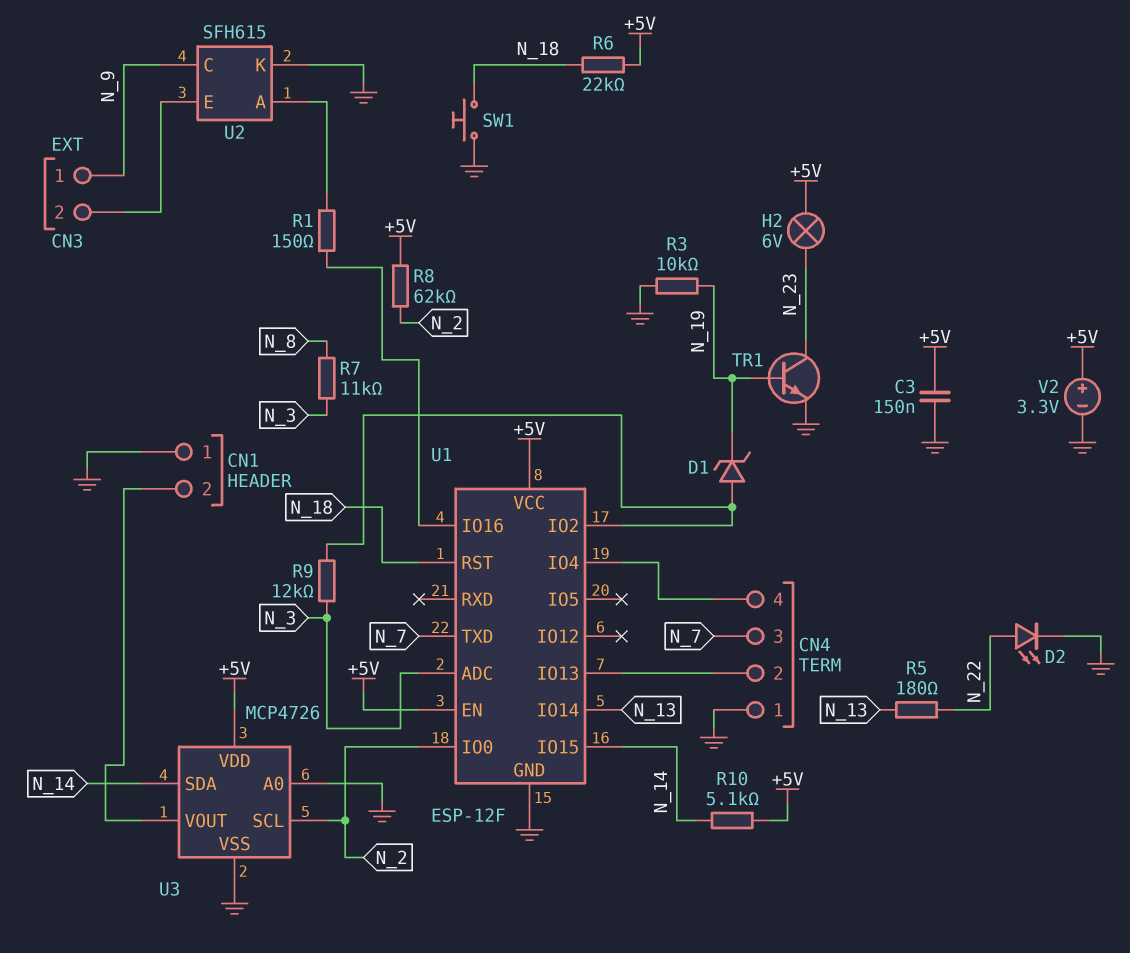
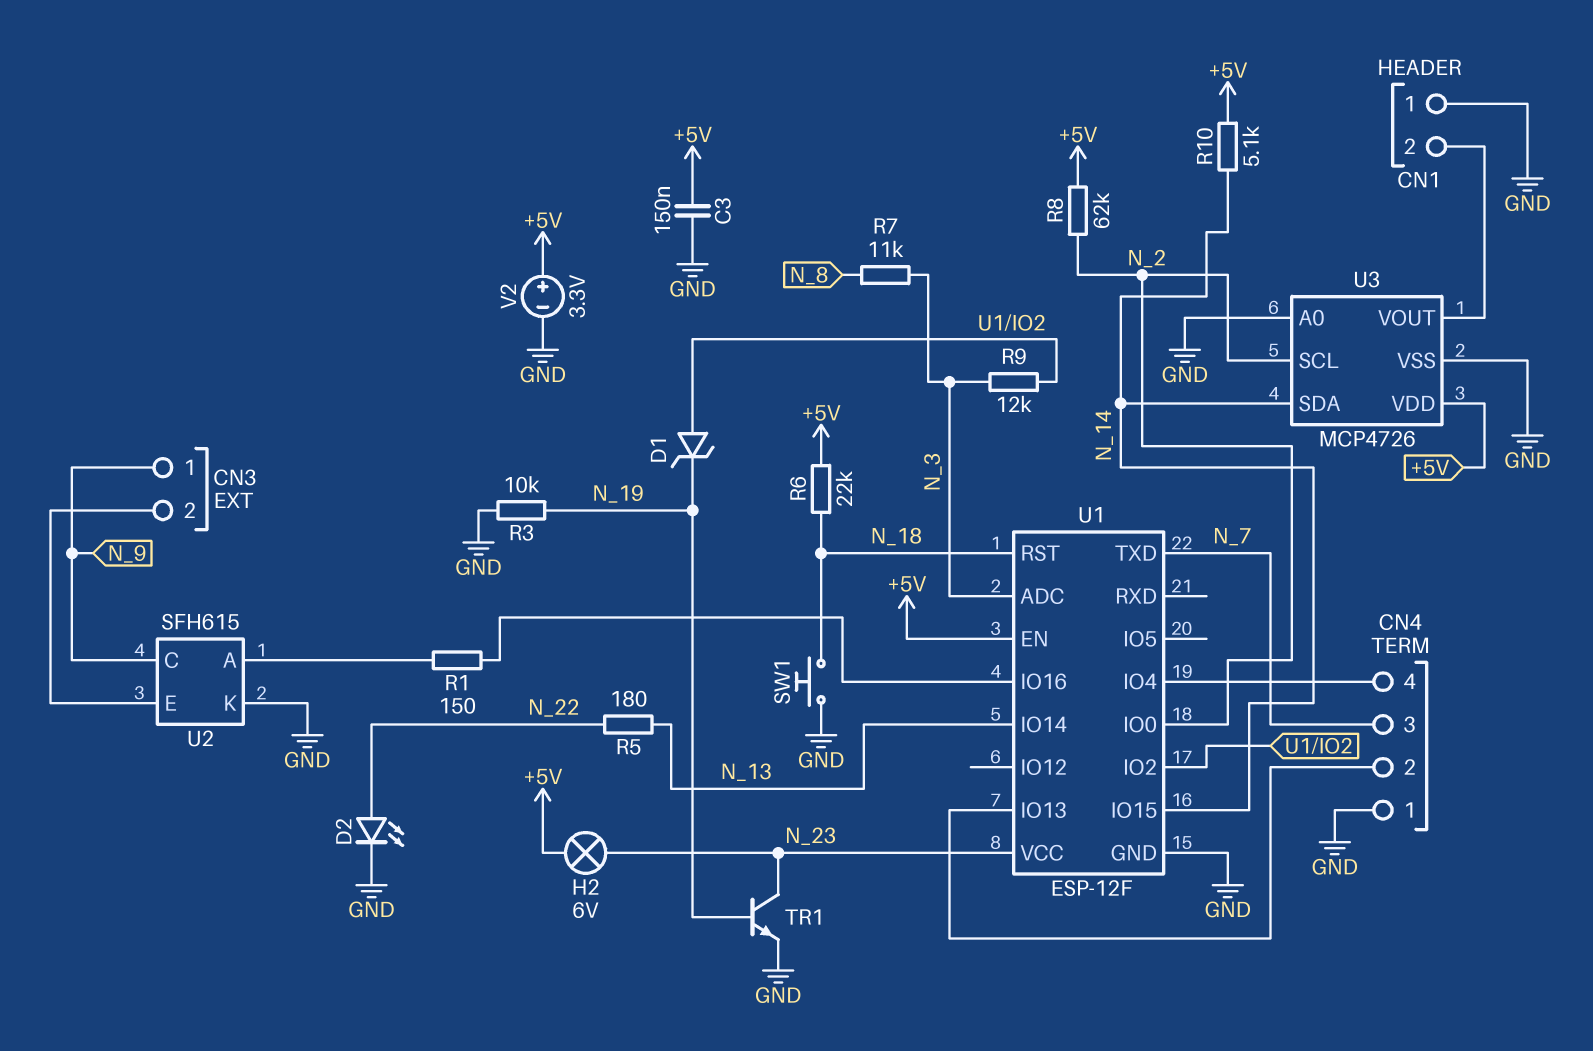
U1 pin VCC: +5V -> N_23

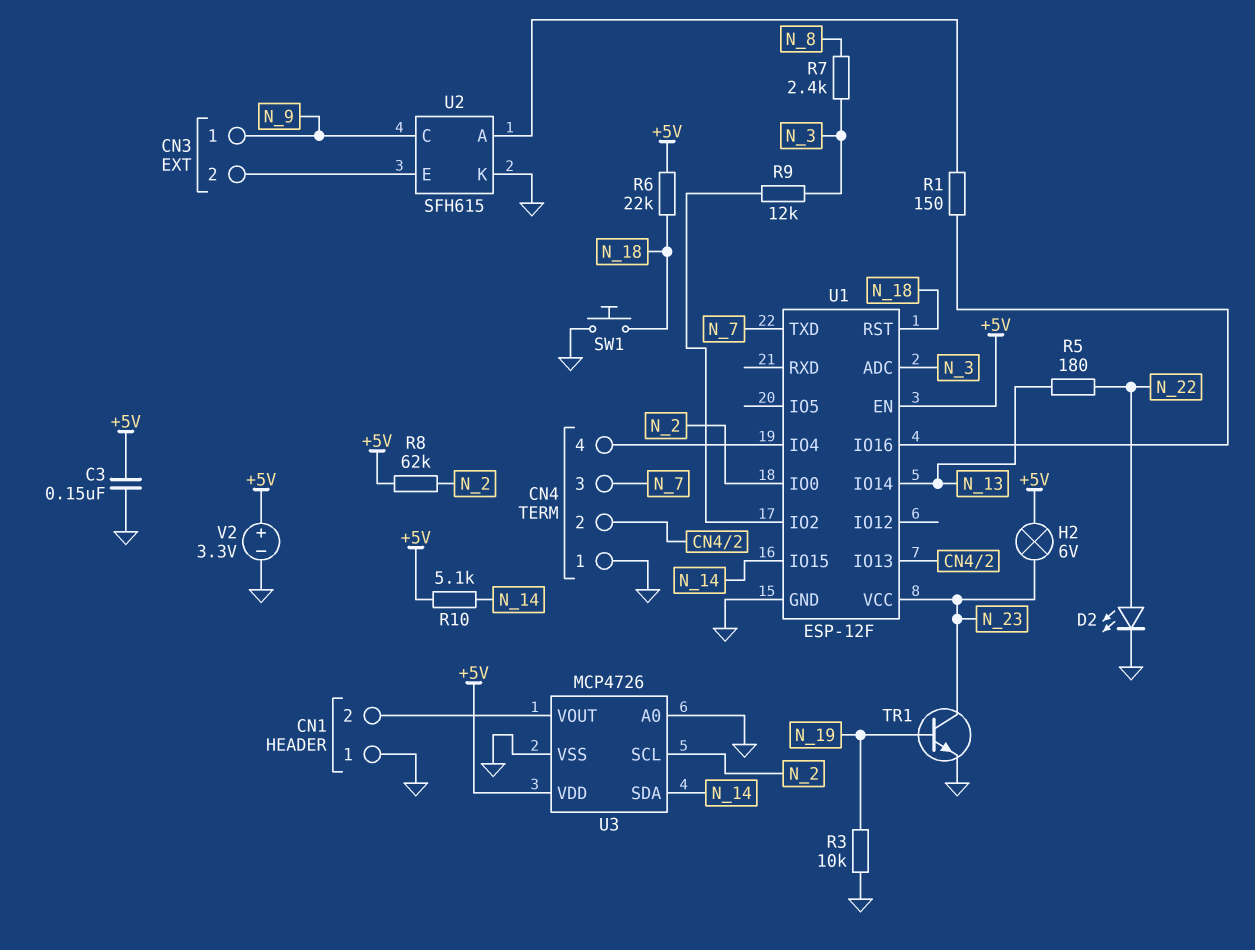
D1: zener (A U1/IO2, K N_19) -> none
R7: 11k (N_3, N_8) -> 2.4k (N_3, N_8)

